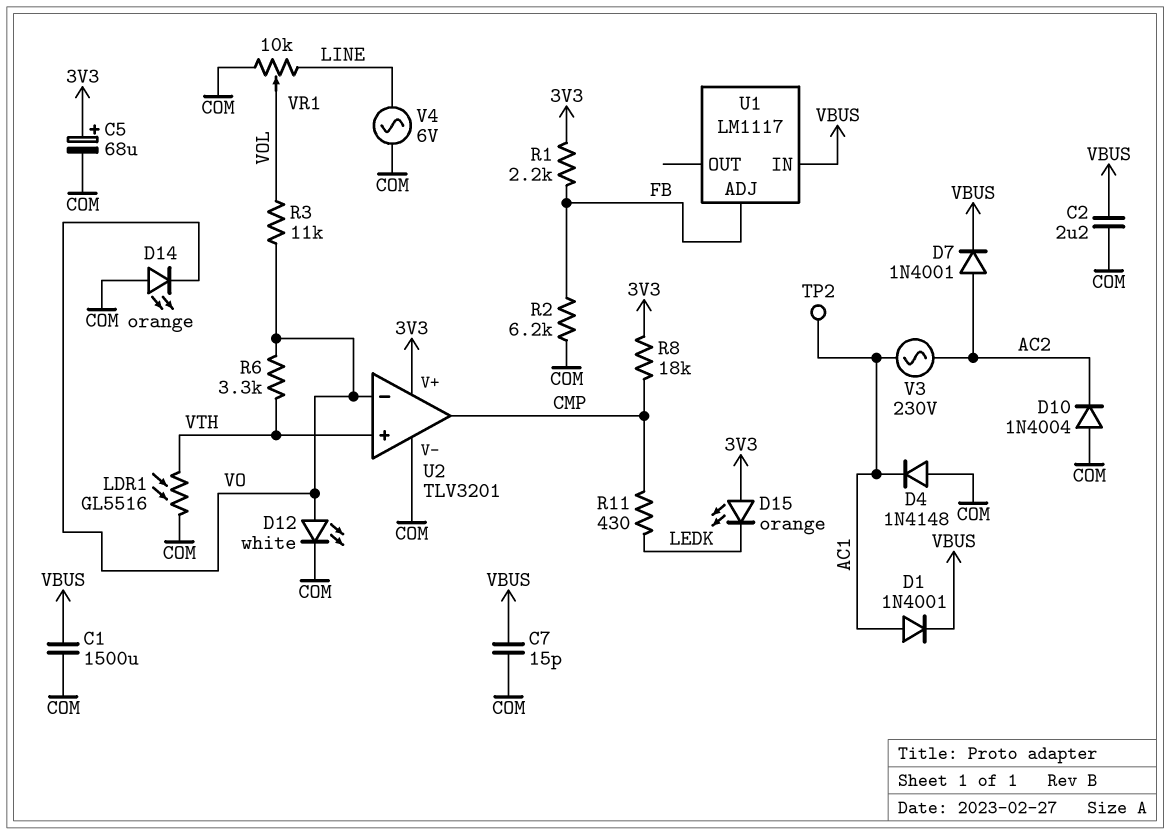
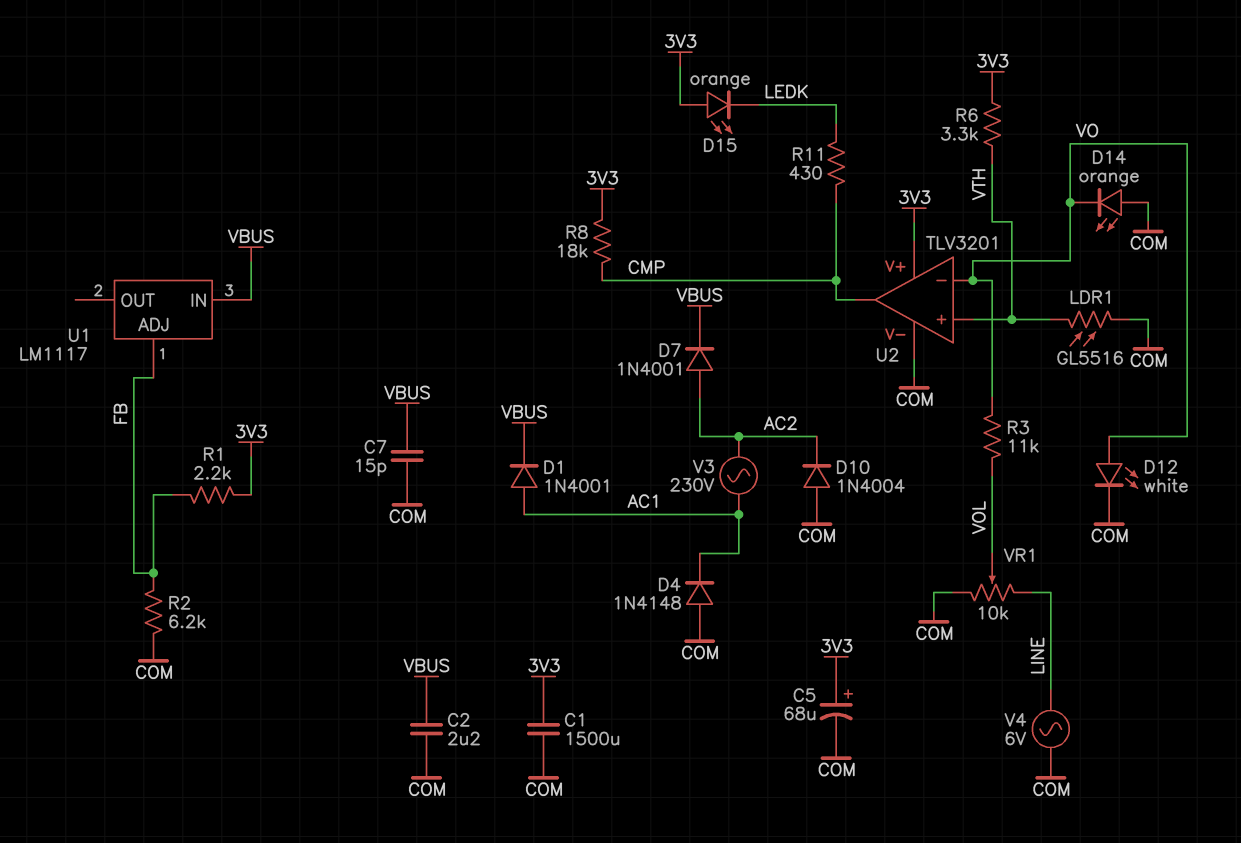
C1: 1500uF (COM, VBUS) -> 1500uF (3V3, COM)
R6: 3.3k (VO, VTH) -> 3.3k (3V3, VTH)
TP2: test point (AC1) -> none

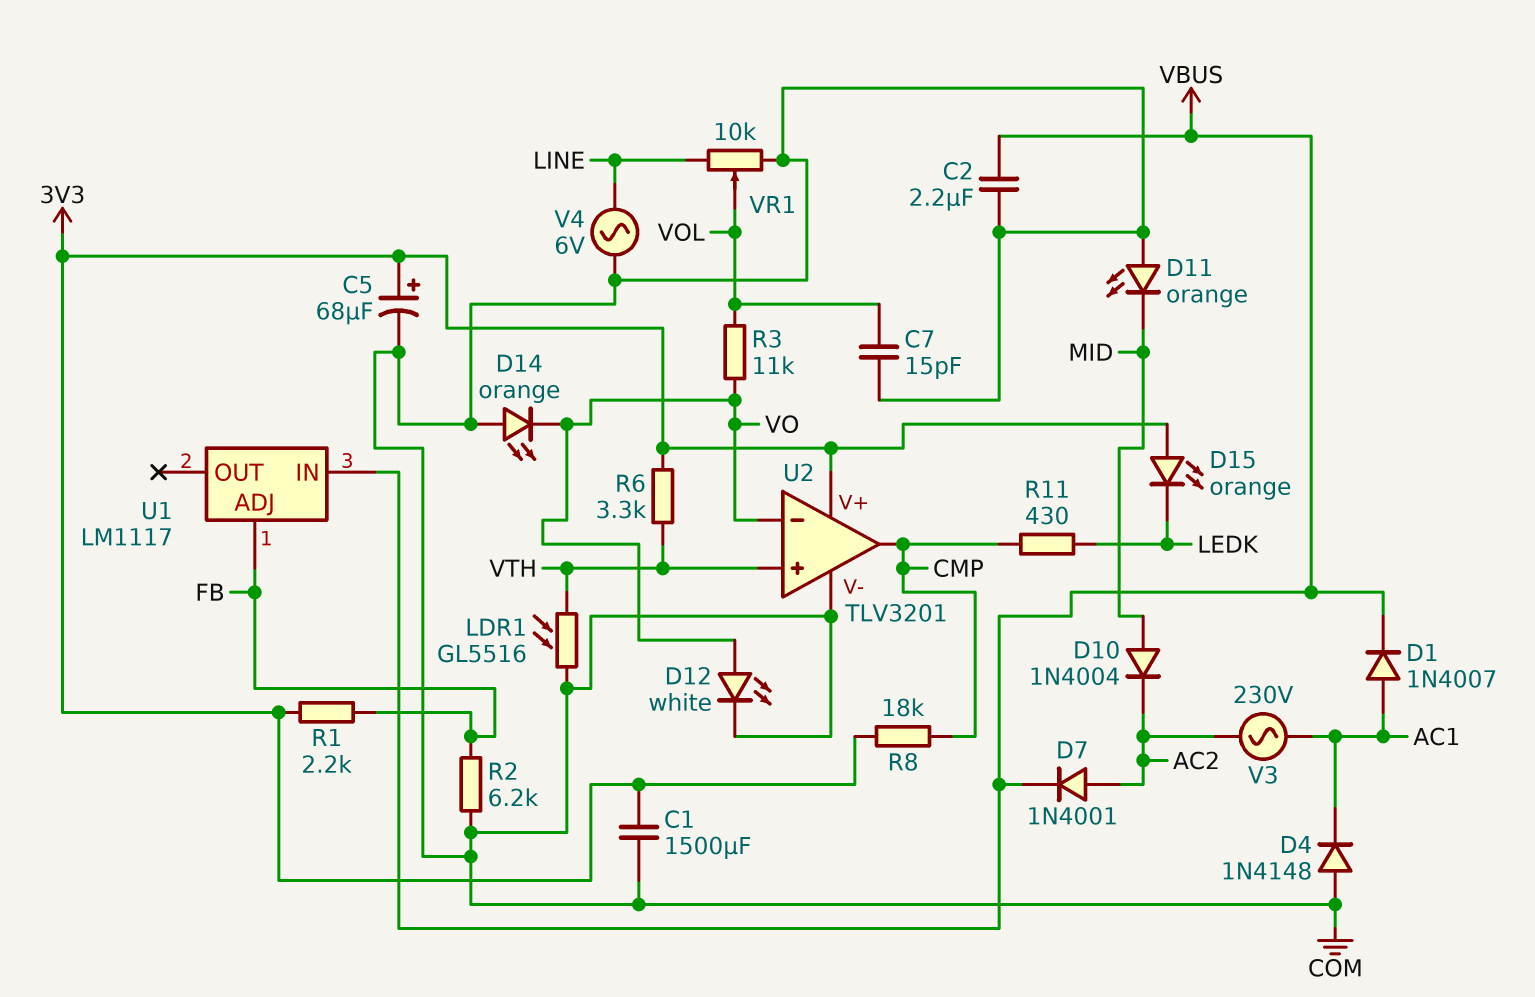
C7: 15pF (COM, VBUS) -> 15pF (COM, VOL)
D1: diode 1N4001 (A AC1, K VBUS) -> diode 1N4007 (A AC1, K VBUS)
D10: diode 1N4004 (A COM, K AC2) -> diode 1N4004 (A MID, K AC2)
D11: none -> LED orange (A COM, K MID)

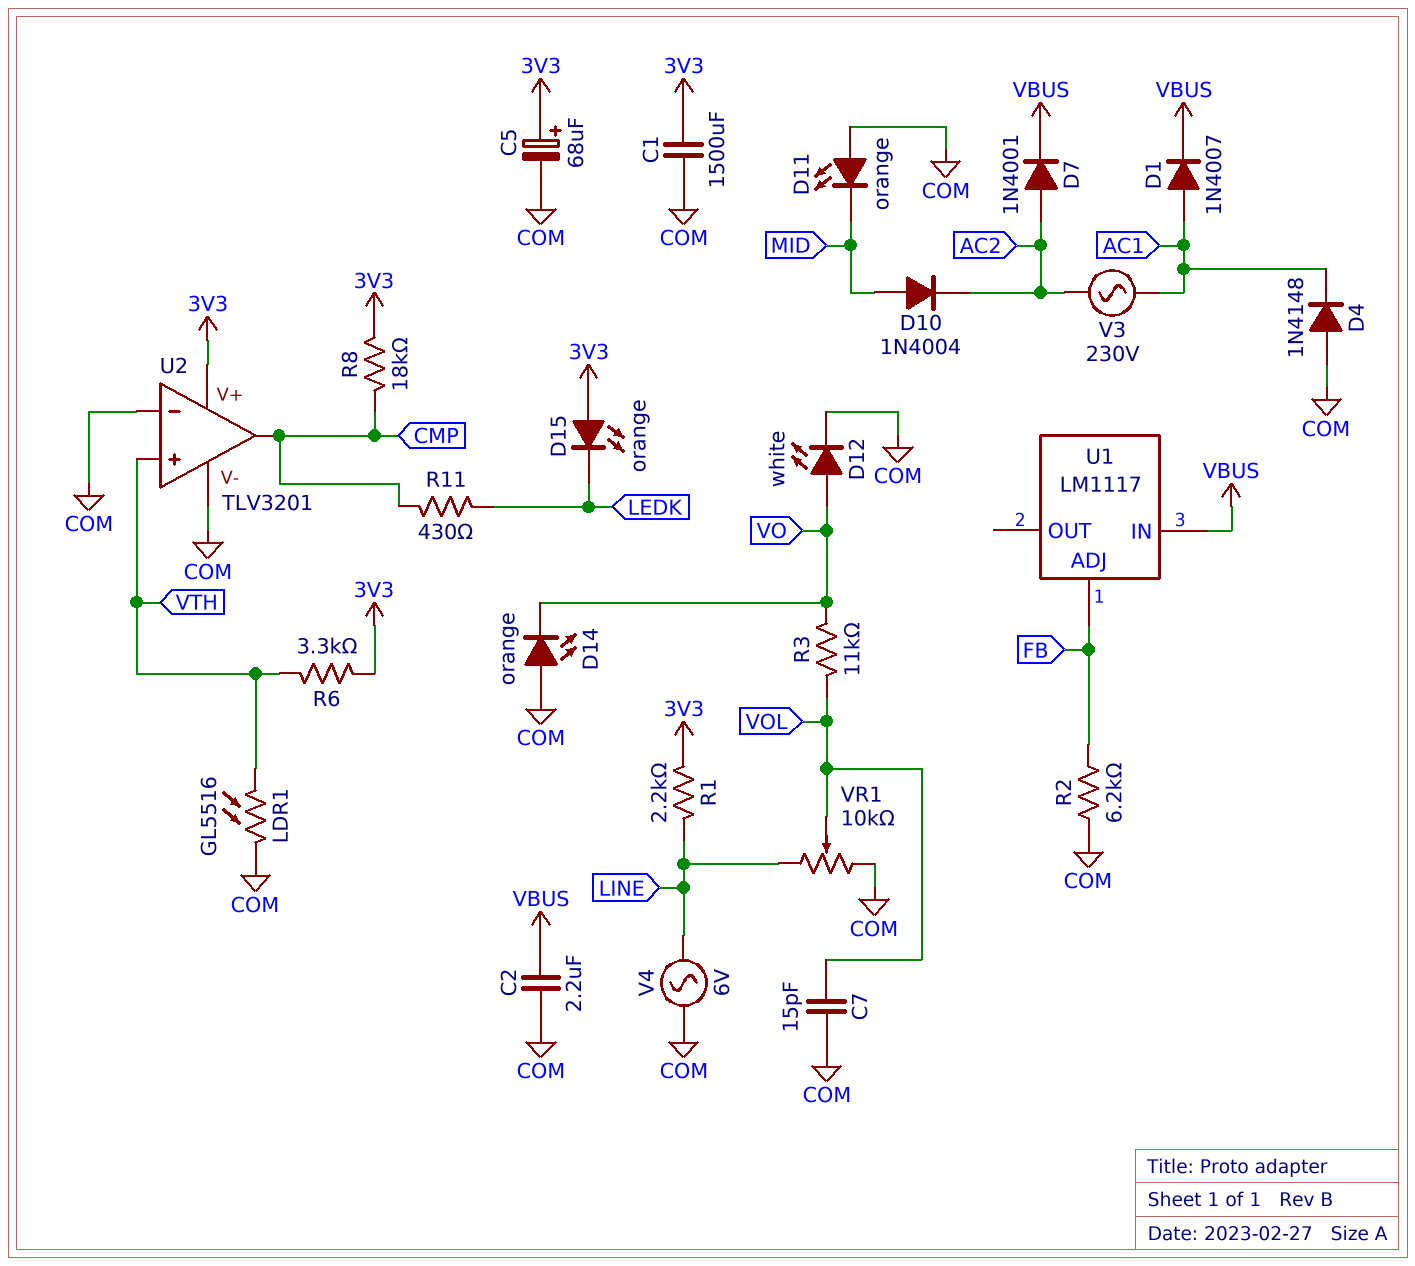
R1: 2.2k (3V3, FB) -> 2.2k (3V3, LINE)
U2 pin in-: VO -> COM

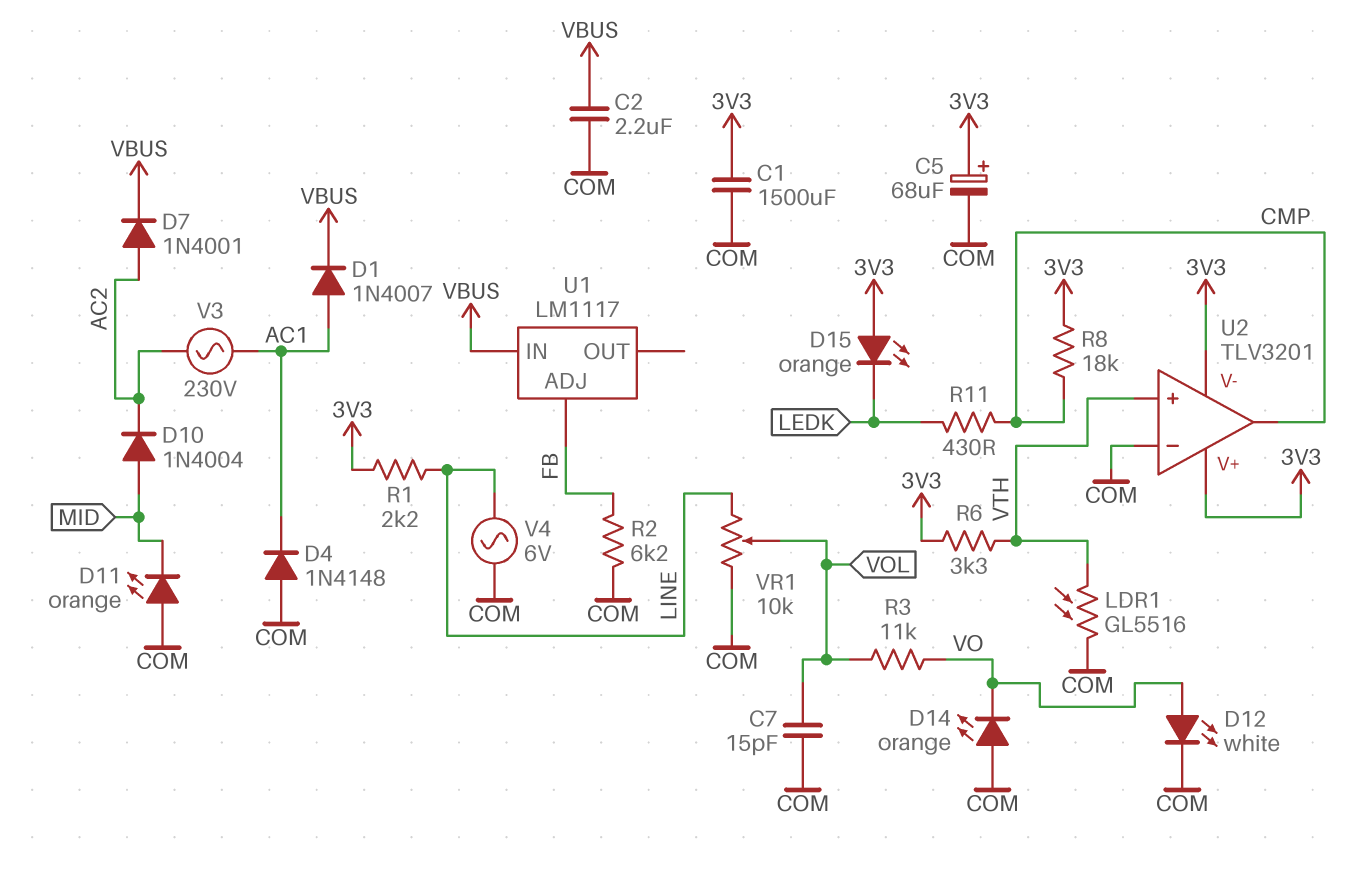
U2 pin V-: COM -> 3V3

